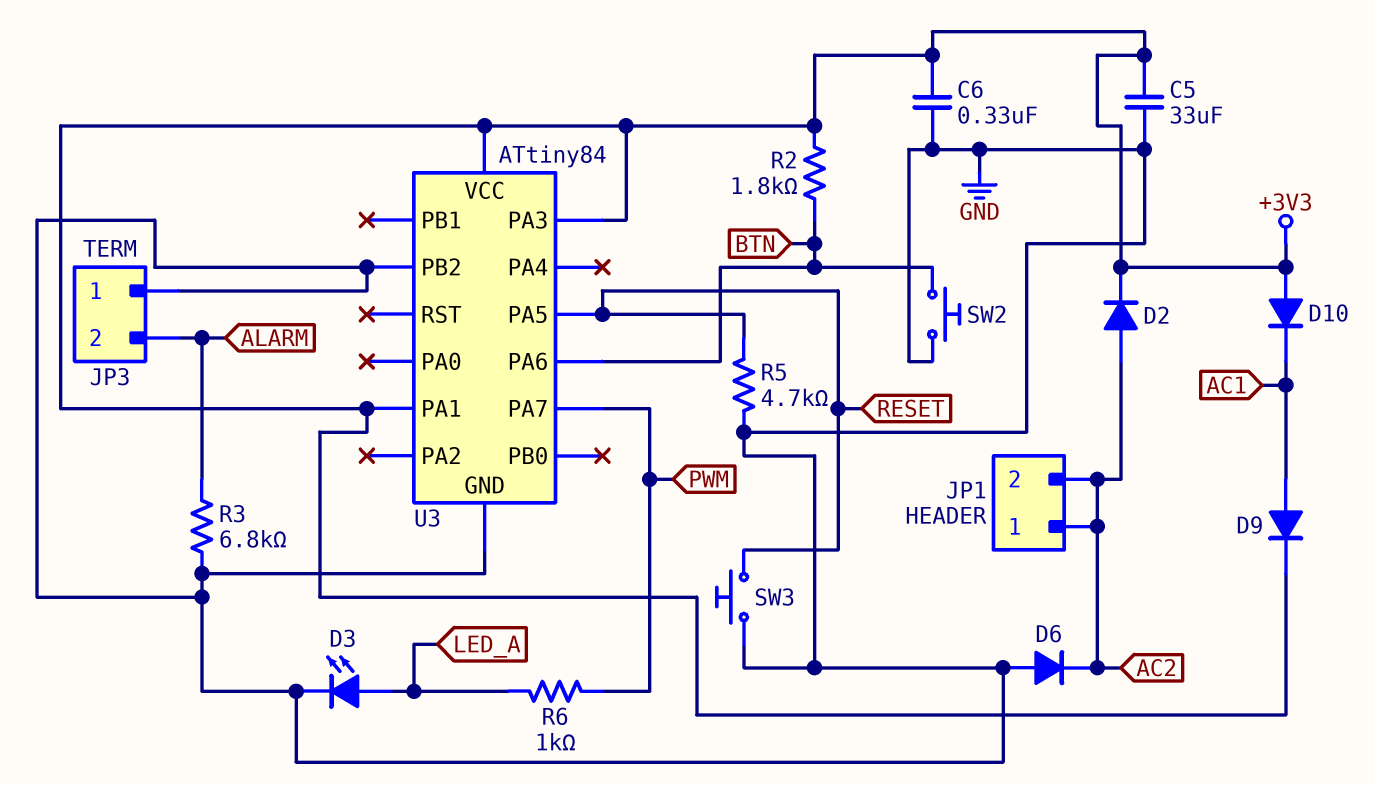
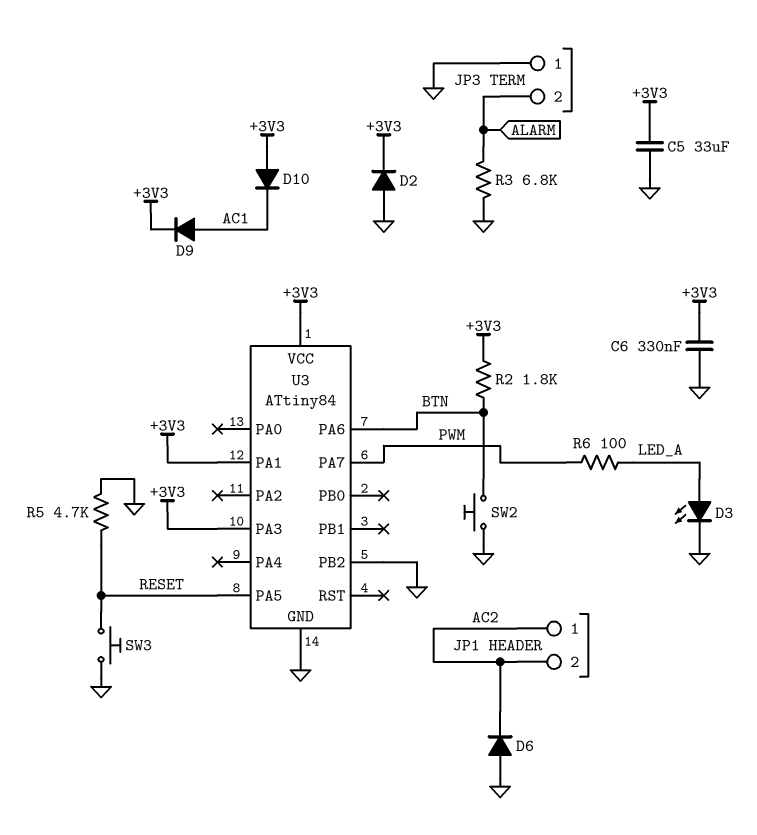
D2: diode (A AC2, K +3V3) -> diode (A GND, K +3V3)
R6: 1k (LED_A, PWM) -> 100 (LED_A, PWM)

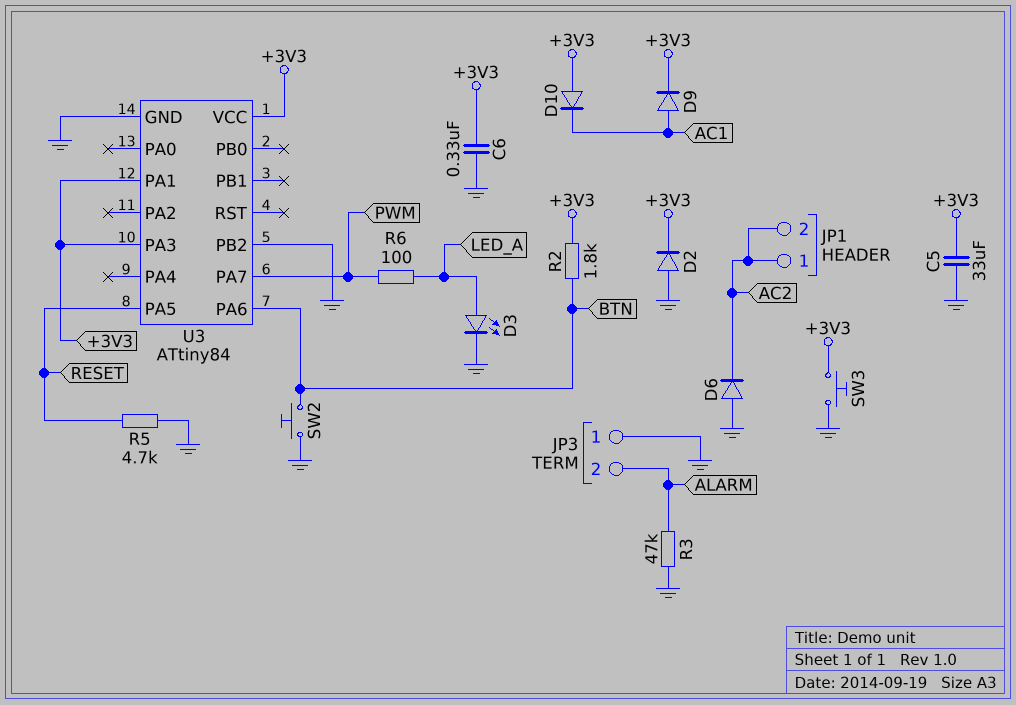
R3: 6.8k (ALARM, GND) -> 47k (ALARM, GND)
SW3: button (GND, RESET) -> button (+3V3, GND)

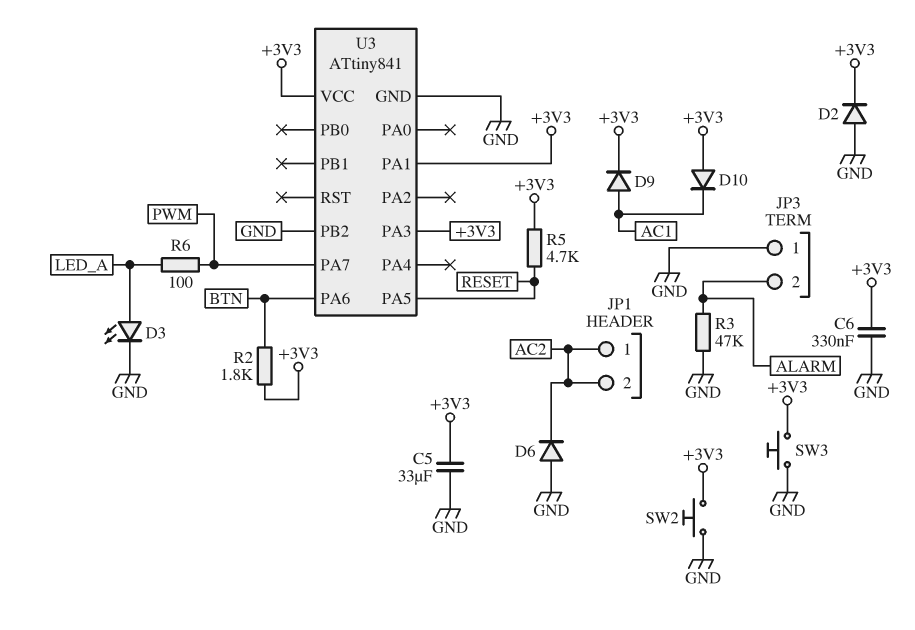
R5: 4.7k (GND, RESET) -> 4.7k (+3V3, RESET)
SW2: button (BTN, GND) -> button (+3V3, GND)
U3: ATtiny84 -> ATtiny841

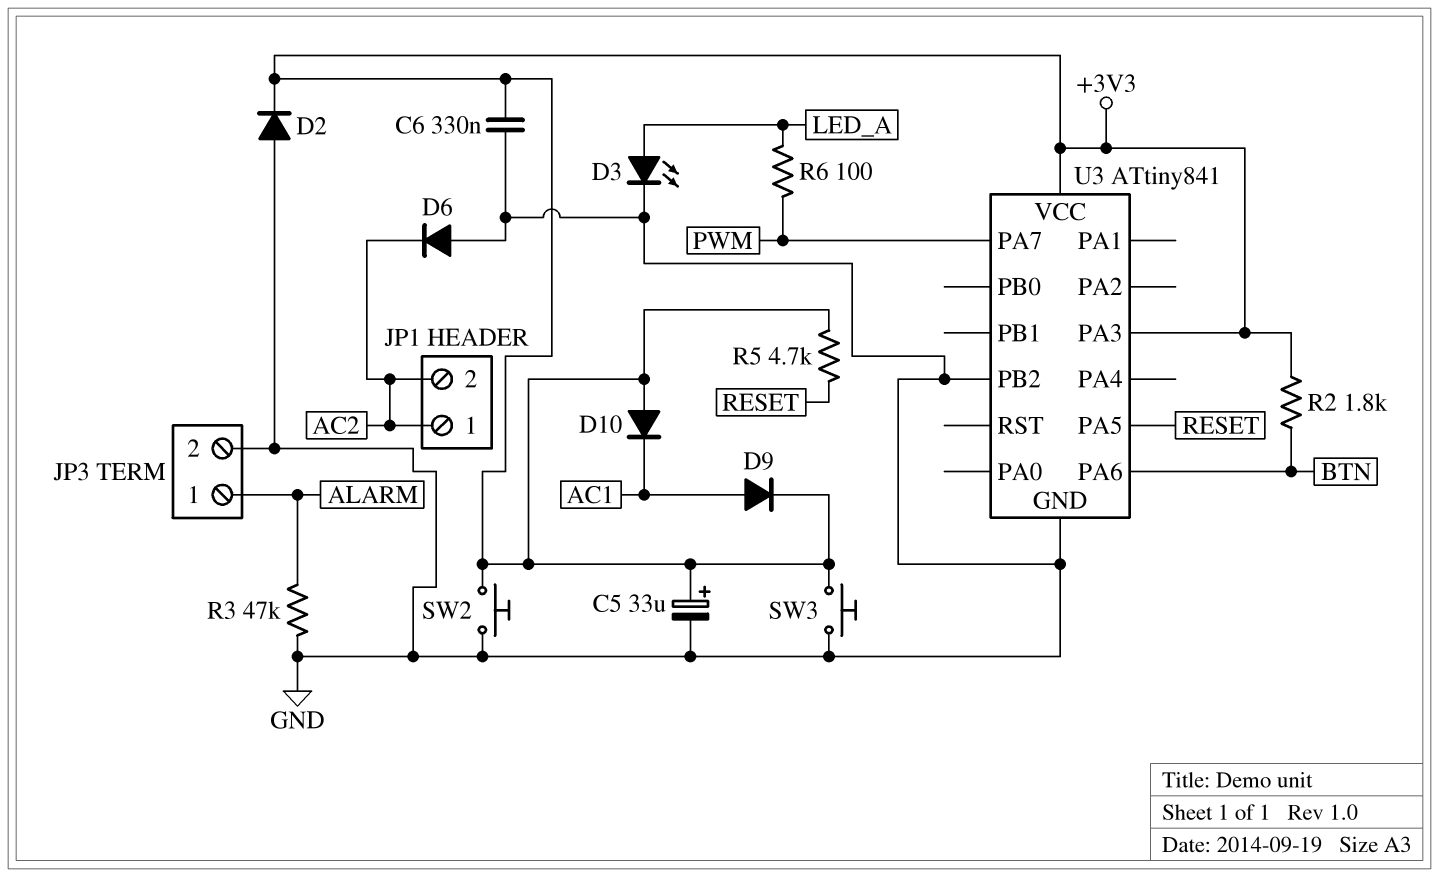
C5: 33uF (+3V3, GND) -> 33uF (plus +3V3, minus GND)
JP3 pin 1: GND -> ALARM
JP3 pin 2: ALARM -> GND
U3 pin PA1: +3V3 -> none

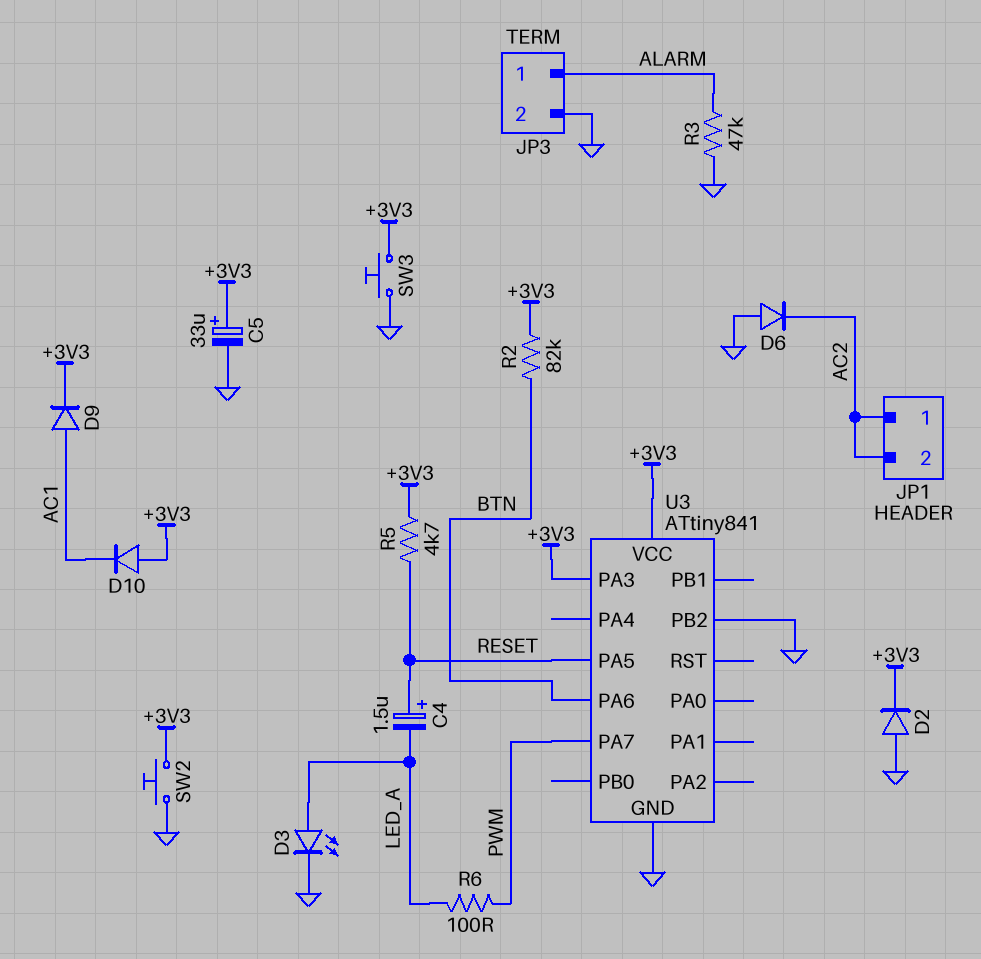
C4: none -> 1.5uF (plus RESET, minus LED_A)
C6: 330nF (+3V3, GND) -> none
R2: 1.8k (+3V3, BTN) -> 82k (+3V3, BTN)

